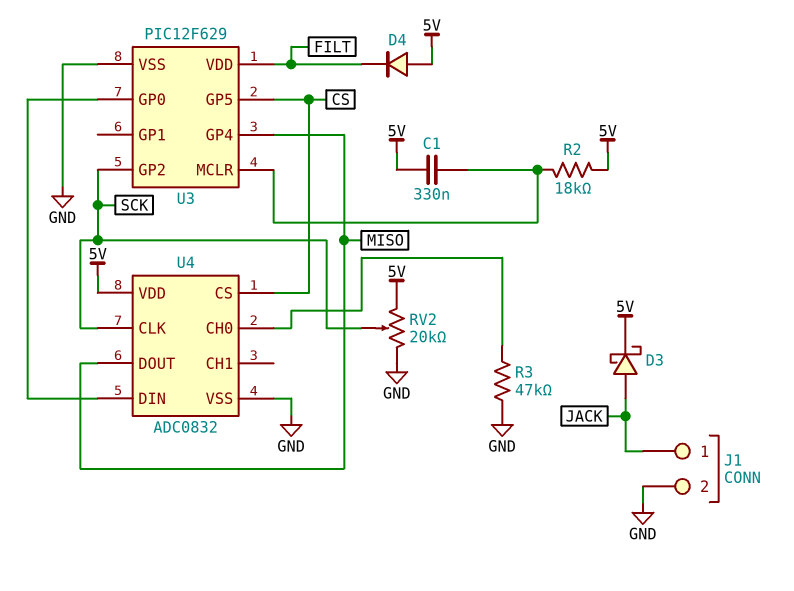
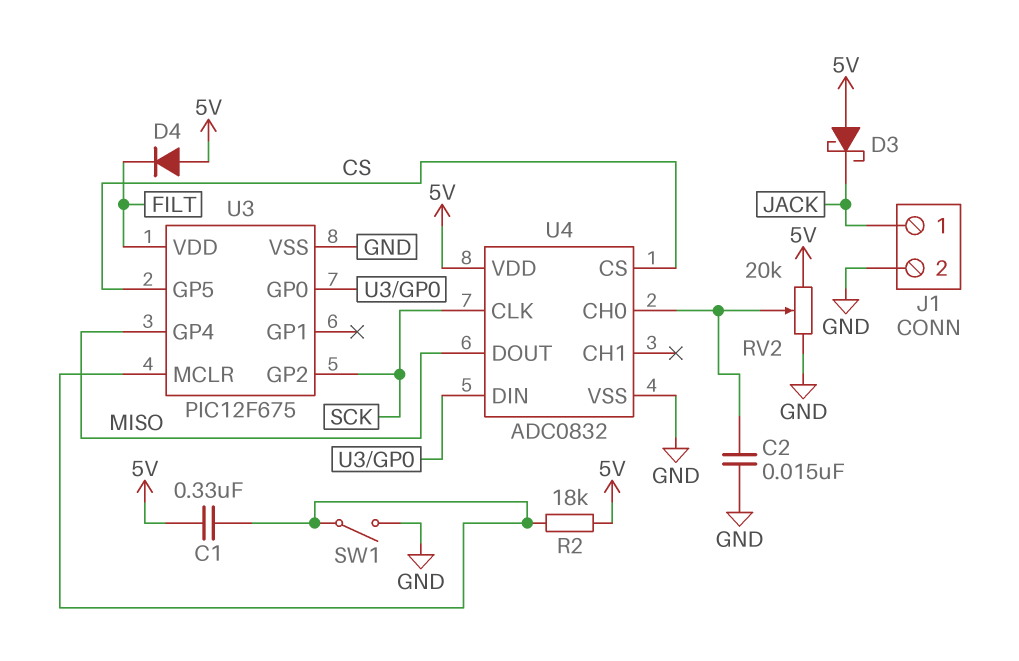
C2: none -> 15nF (GND, U4/CH0)
D3: schottky (A JACK, K 5V) -> schottky (A 5V, K JACK)
R3: 47k (GND, U4/CH0) -> none
RV2: 20k (5V, GND, wiper SCK) -> 20k (5V, GND, wiper U4/CH0)
SW1: none -> switch (GND, U3/MCLR)
U3: PIC12F629 -> PIC12F675

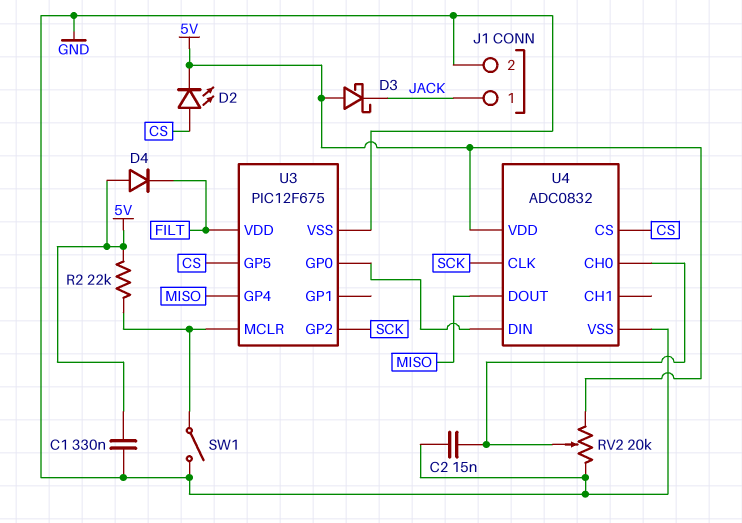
C1: 330nF (5V, U3/MCLR) -> 330nF (5V, GND)
D2: none -> LED (A CS, K 5V)
R2: 18k (5V, U3/MCLR) -> 22k (5V, U3/MCLR)

